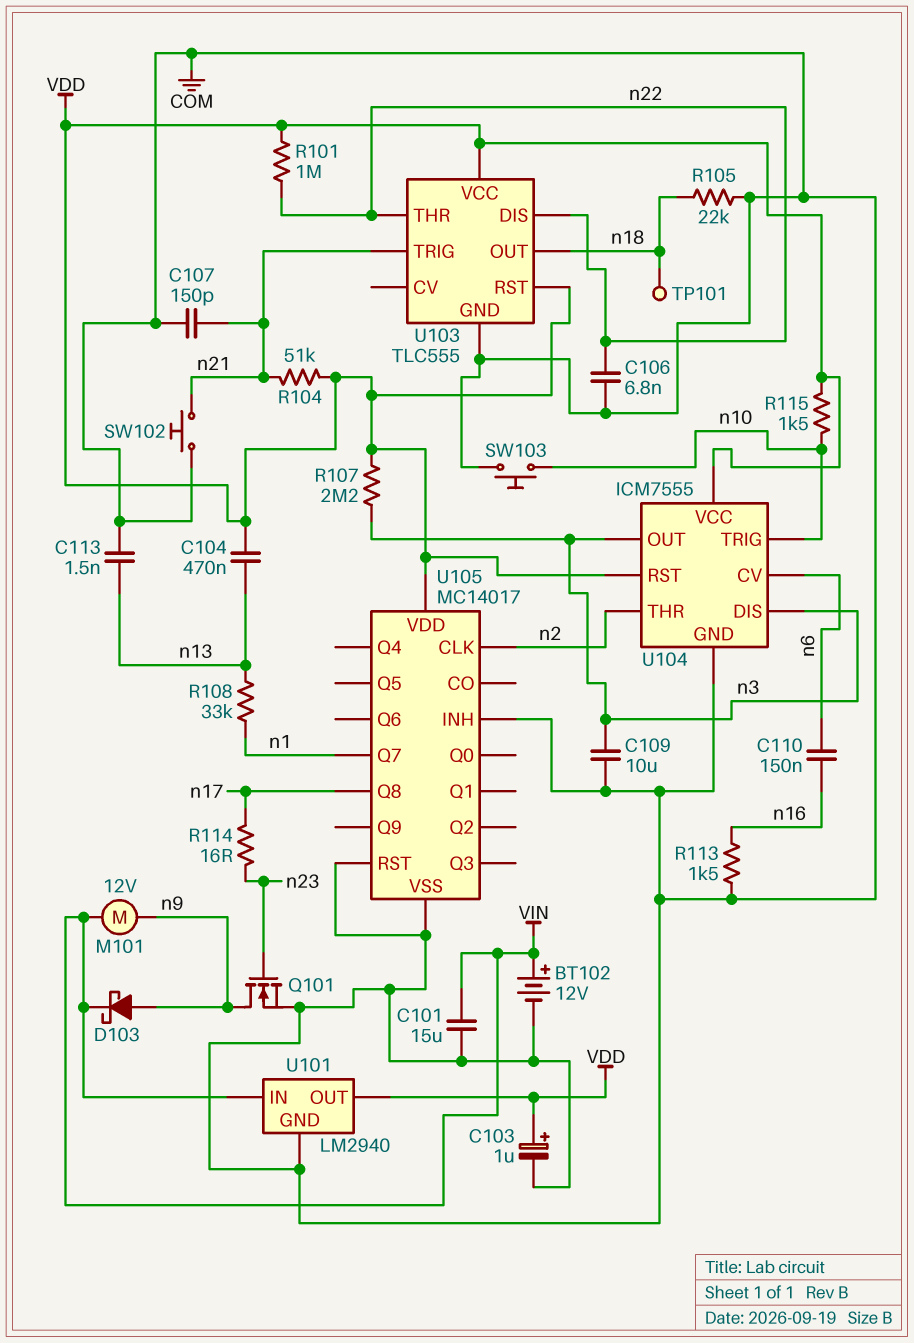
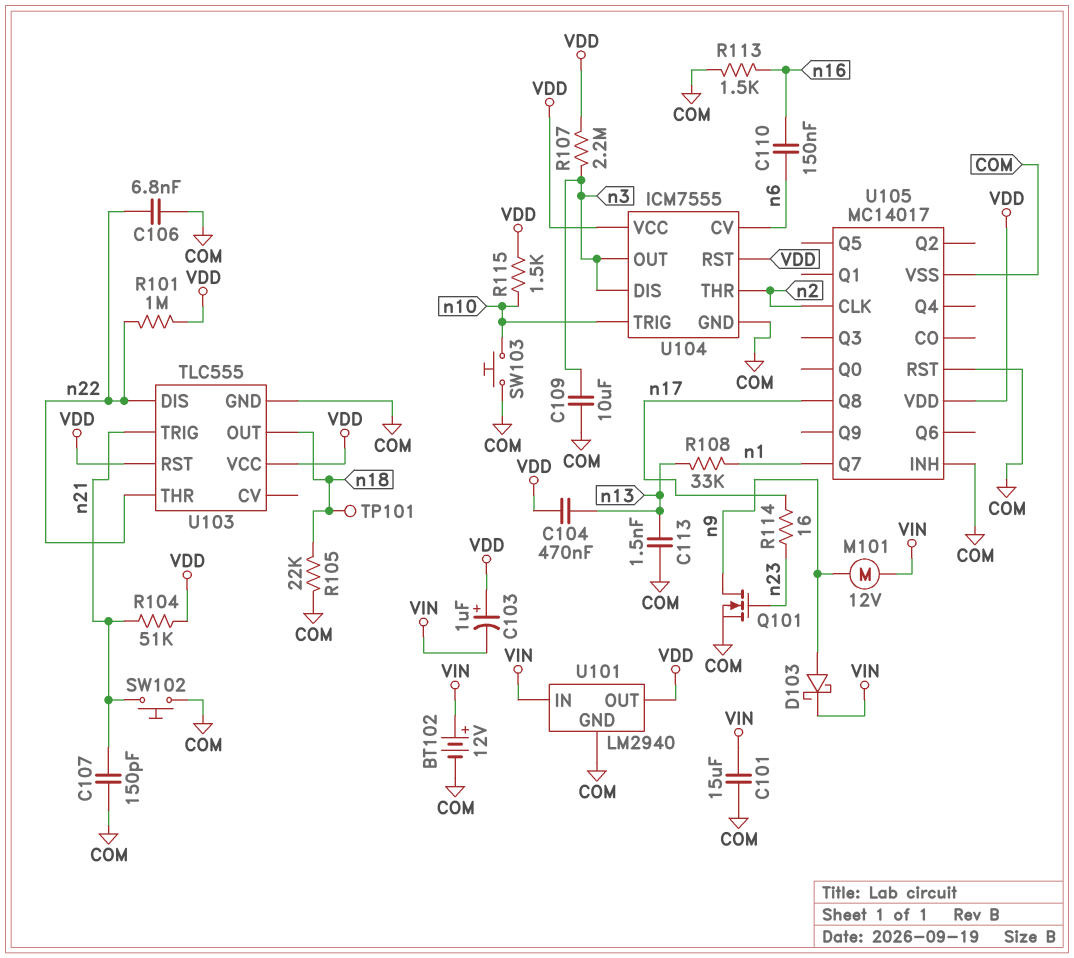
C103: 1uF (plus VDD, minus COM) -> 1uF (plus VDD, minus VIN)

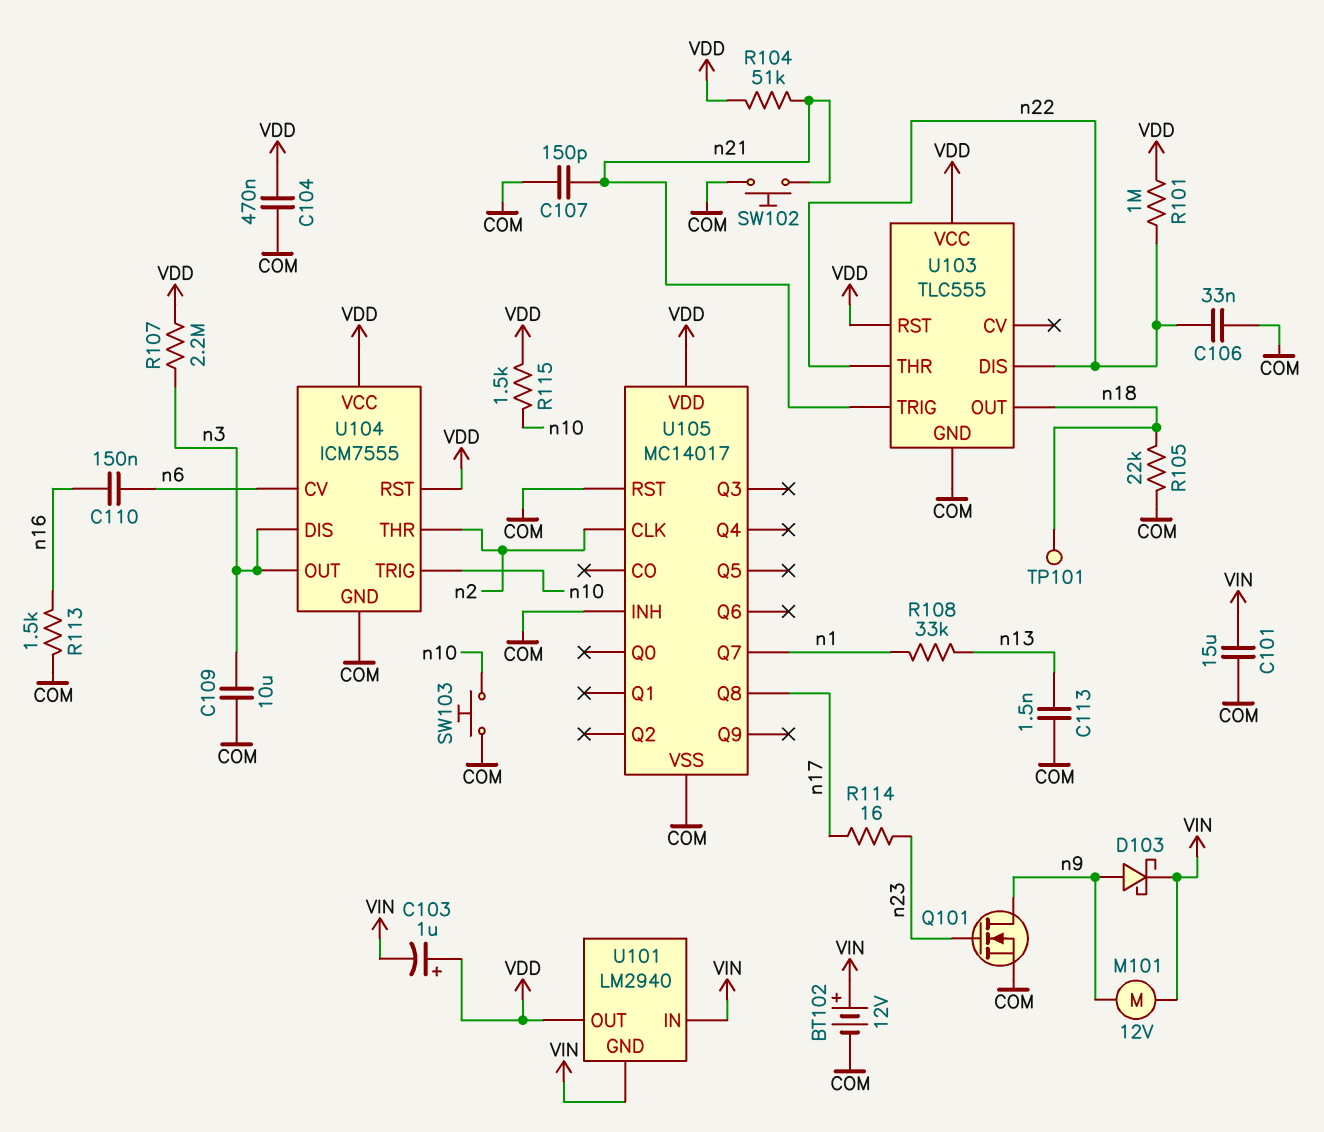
C104: 470nF (VDD, n13) -> 470nF (COM, VDD)
C106: 6.8nF (COM, n22) -> 33nF (COM, n22)
U101 pin GND: COM -> VIN

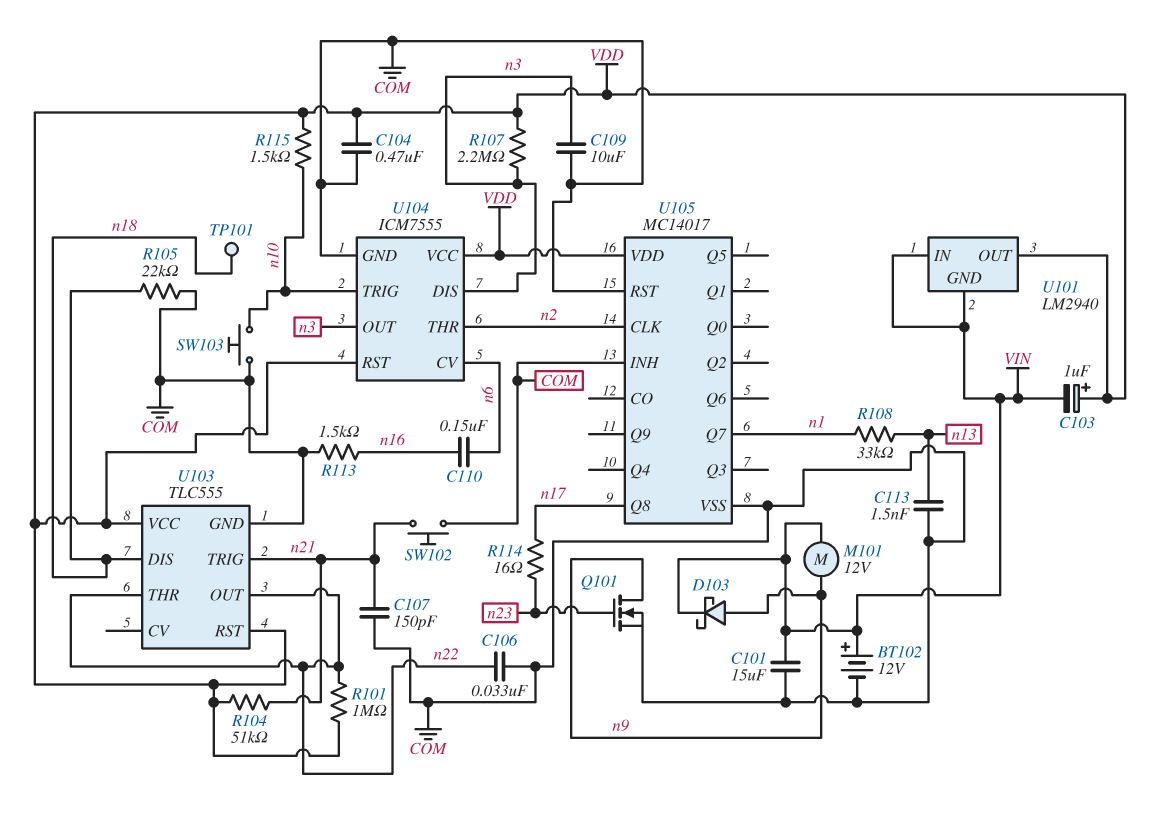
U103 pin DIS: n22 -> n18
U103 pin OUT: n18 -> n22

